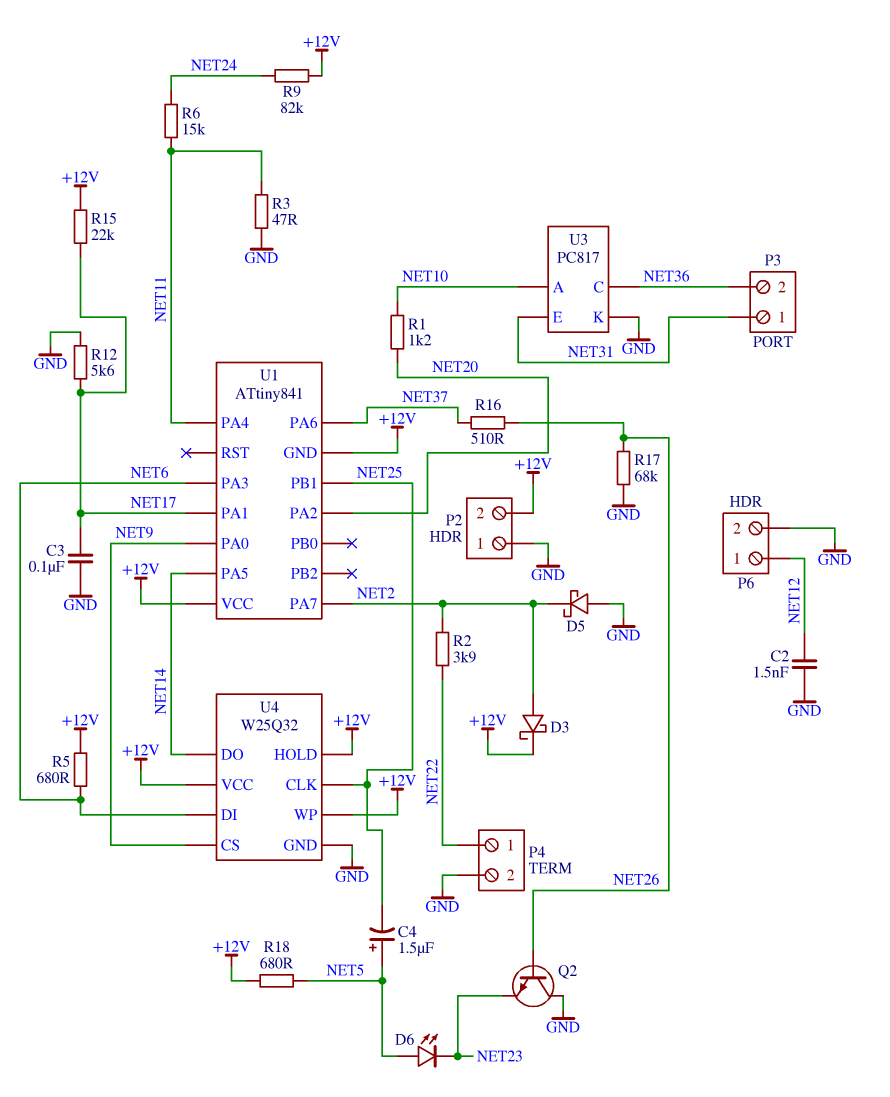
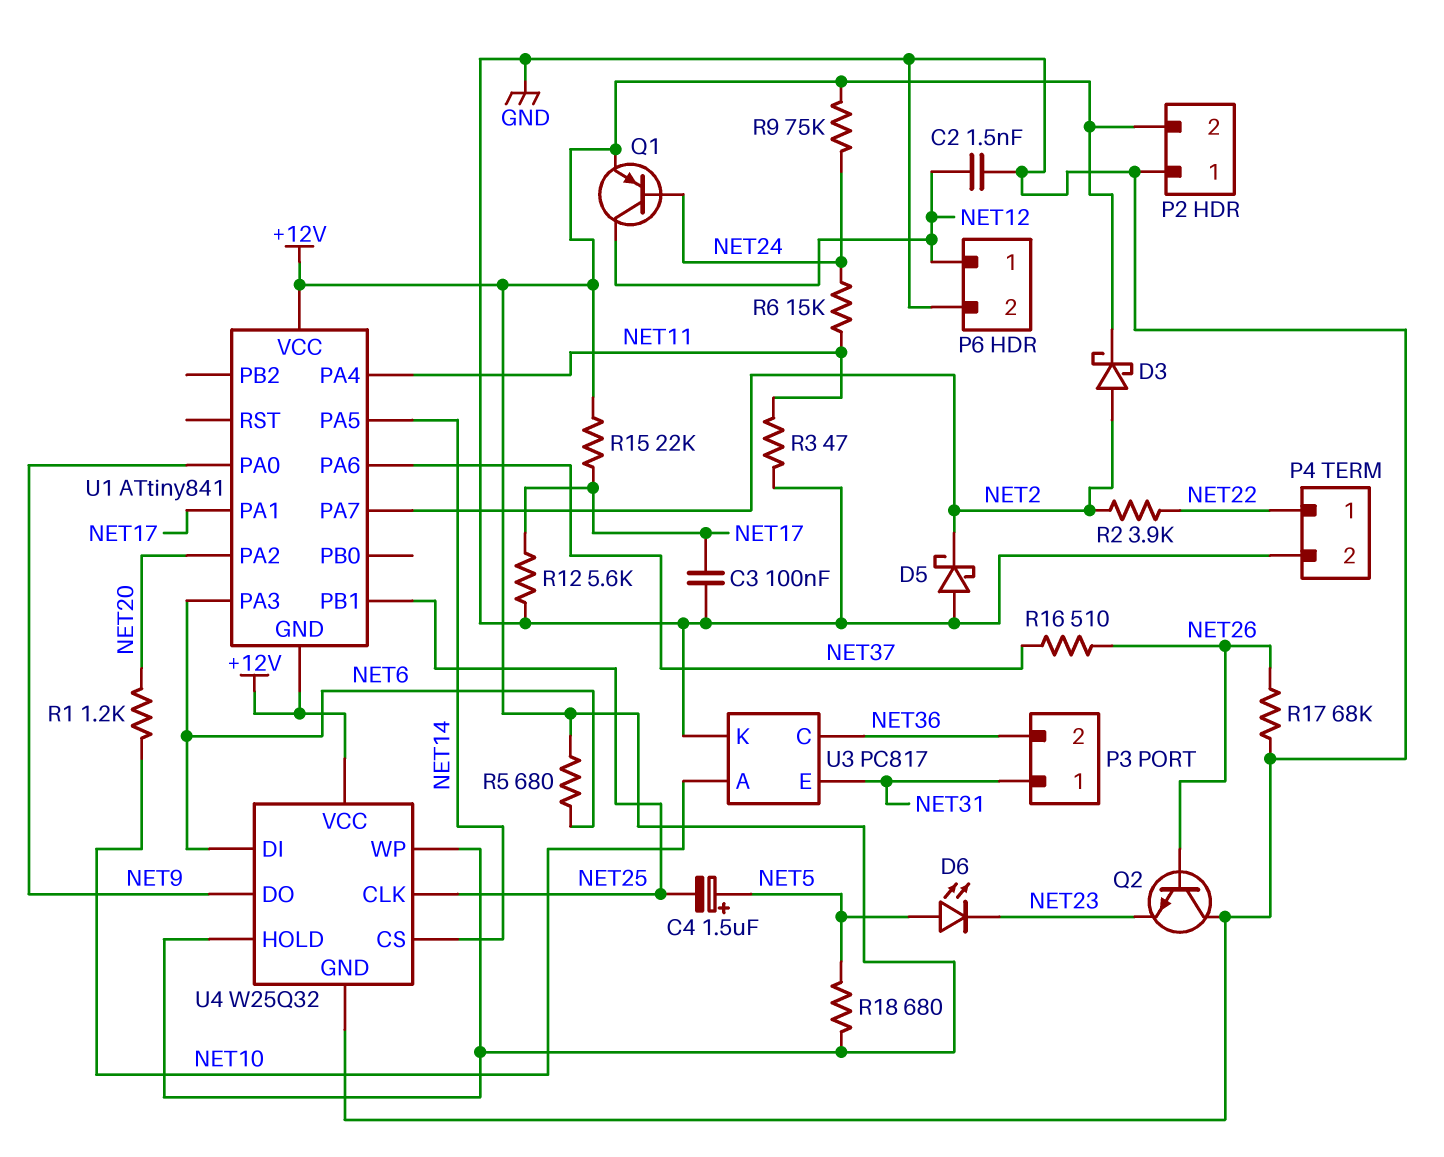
Q1: none -> PNP (B NET24, C NET12, E +12V)
R9: 82k (+12V, NET24) -> 75k (+12V, NET24)
U4 pin CS: NET9 -> NET14
U4 pin DO: NET14 -> NET9

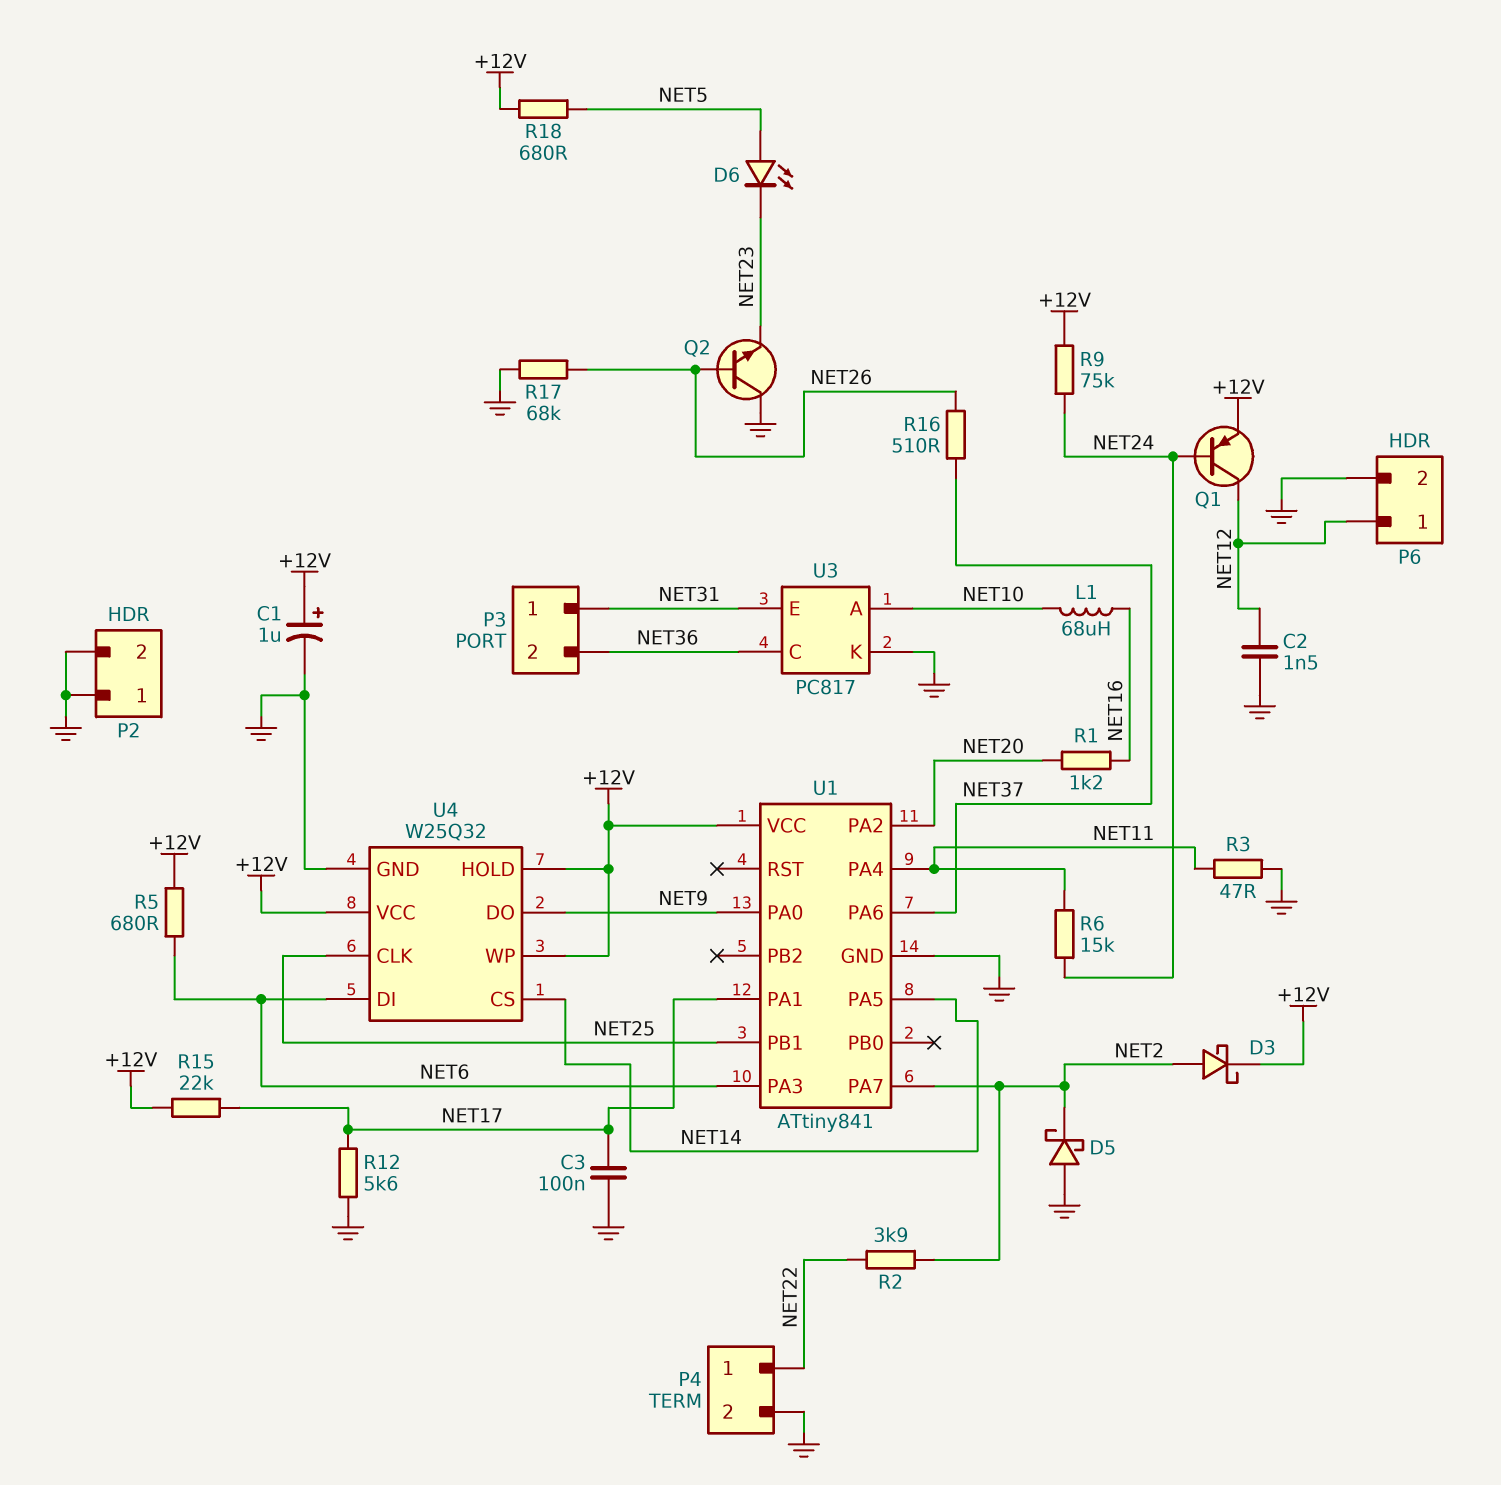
C1: none -> 1uF (plus +12V, minus GND)
C4: 1.5uF (plus NET5, minus NET25) -> none
L1: none -> 68uH (NET10, NET16)
P2 pin 2: +12V -> GND
R1: 1.2k (NET10, NET20) -> 1.2k (NET16, NET20)
U1 pin GND: +12V -> GND

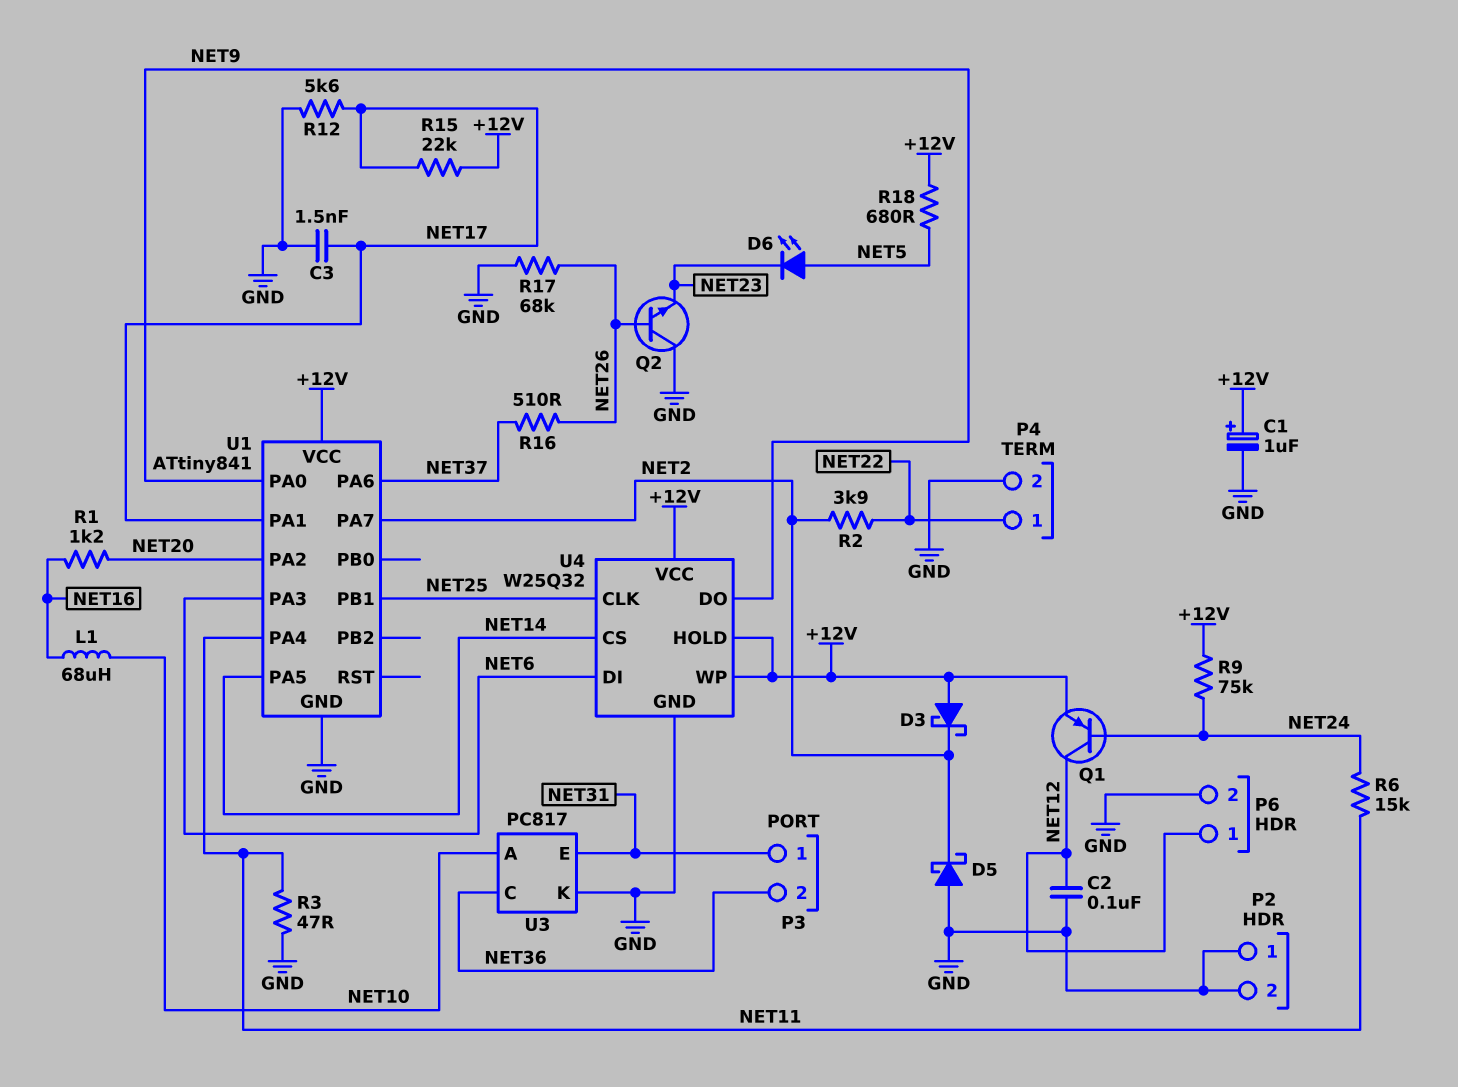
C2: 1.5nF (GND, NET12) -> 100nF (GND, NET12)
C3: 100nF (GND, NET17) -> 1.5nF (GND, NET17)
D3: schottky (A NET2, K +12V) -> schottky (A +12V, K NET2)
R5: 680 (+12V, NET6) -> none

